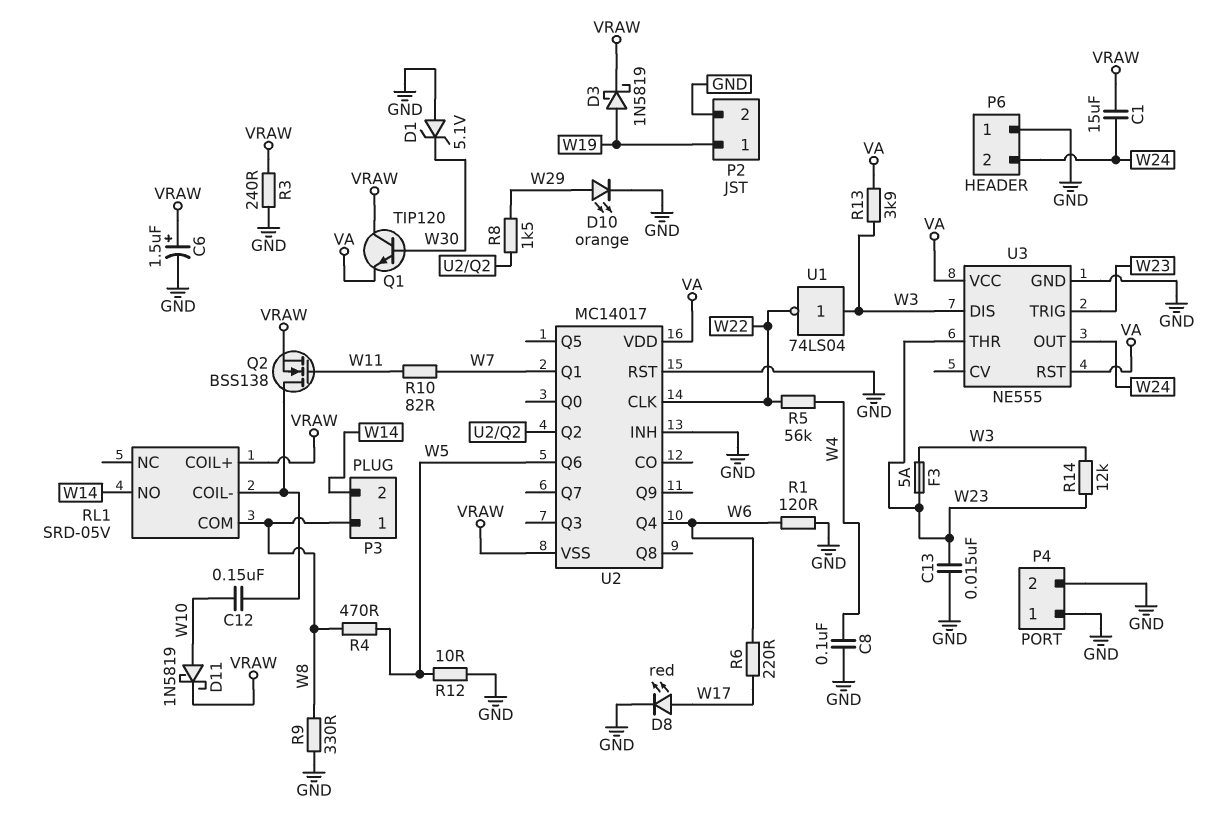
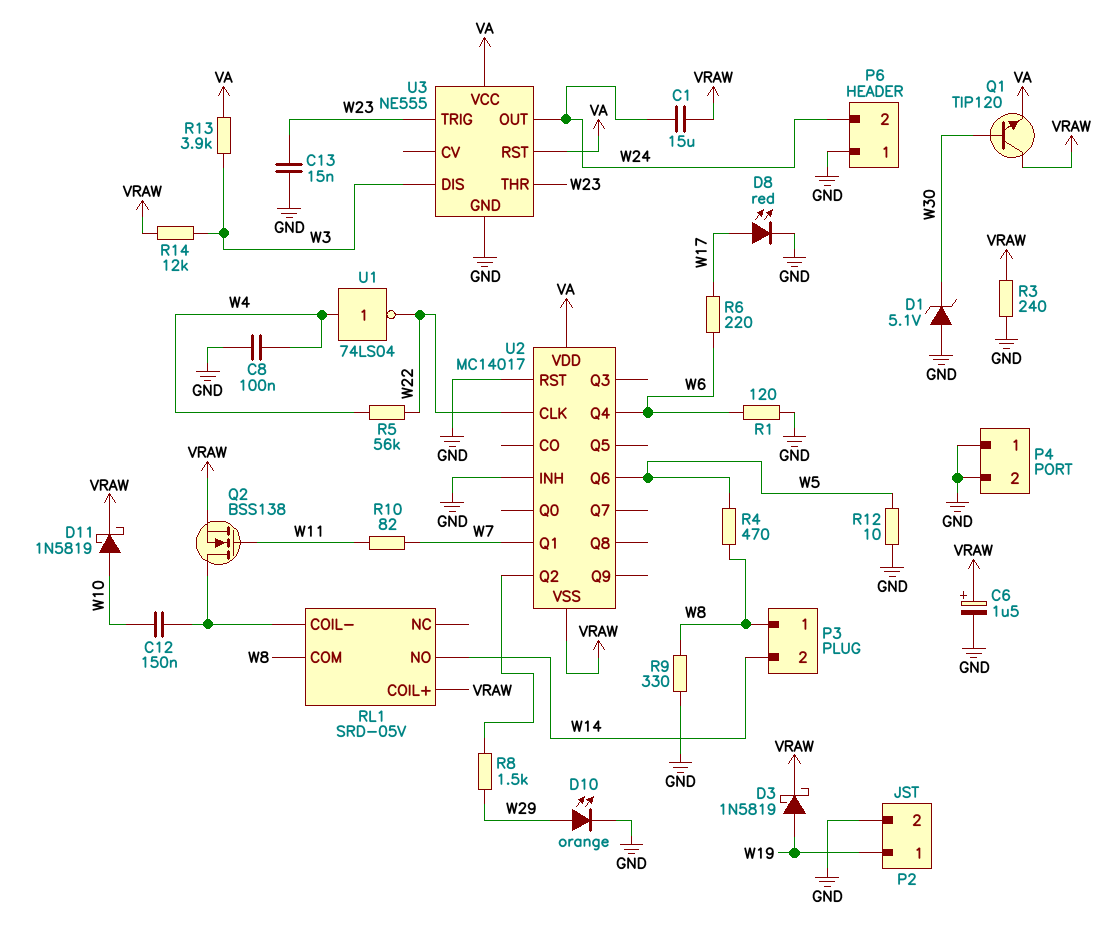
F3: 5A (W3, W23) -> none
R14: 12k (W3, W23) -> 12k (VRAW, W3)
U1: NOT 74LS04 (in W3, out W22) -> NOT 74LS04 (in W4, out W22)

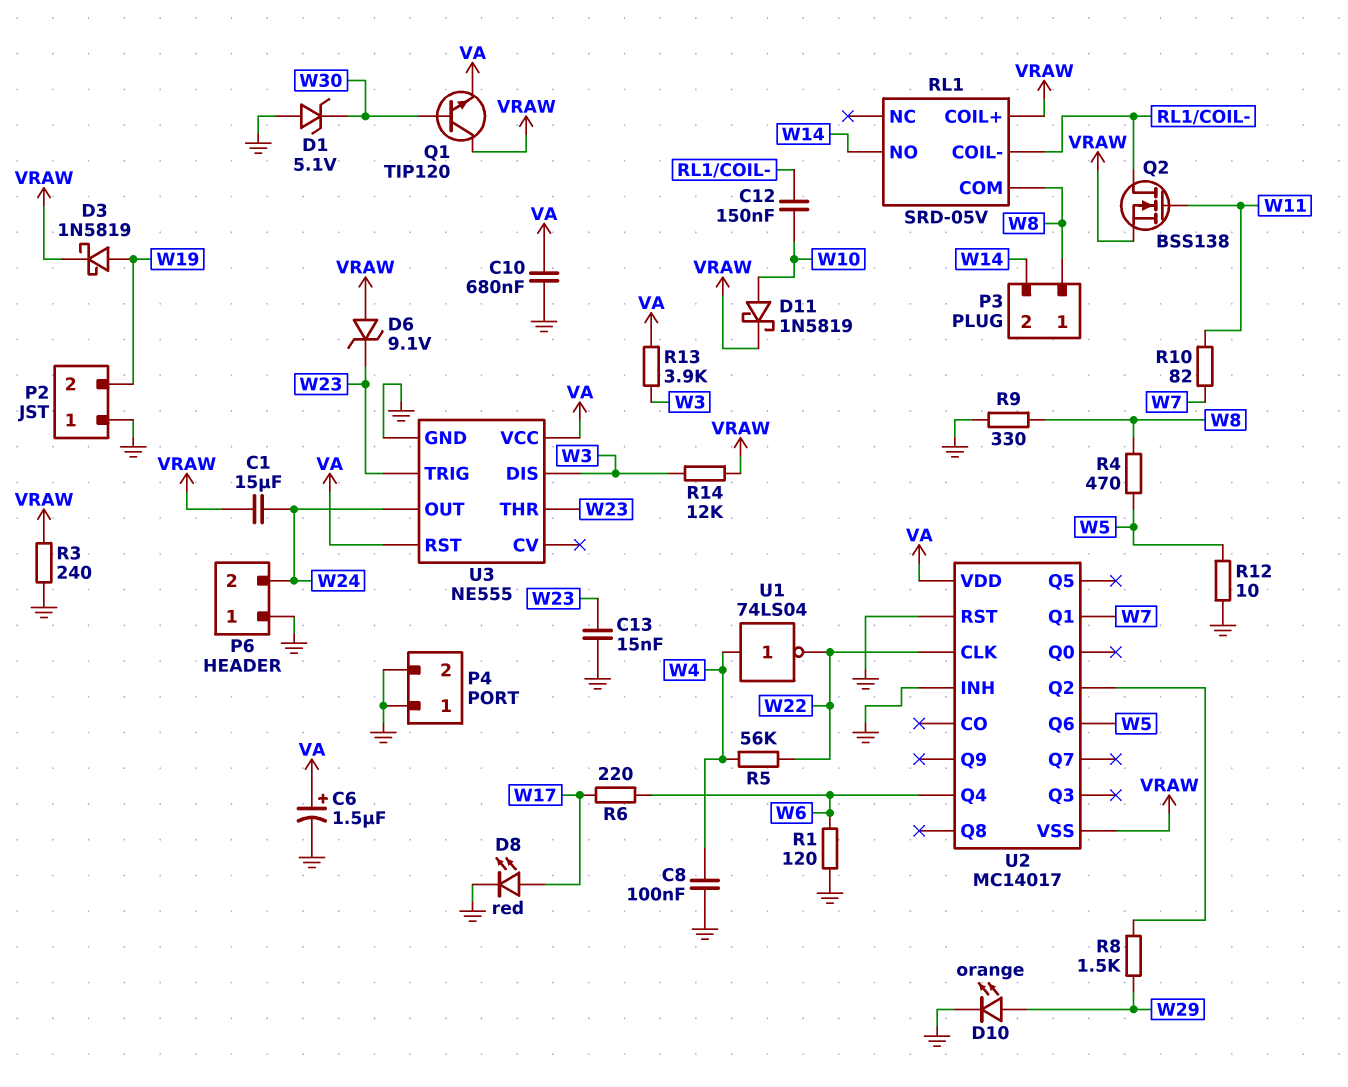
C6: 1.5uF (plus VRAW, minus GND) -> 1.5uF (plus VA, minus GND)
C10: none -> 680nF (GND, VA)
D6: none -> zener 9.1V (A VRAW, K W23)
P2 pin 1: W19 -> GND
P2 pin 2: GND -> W19

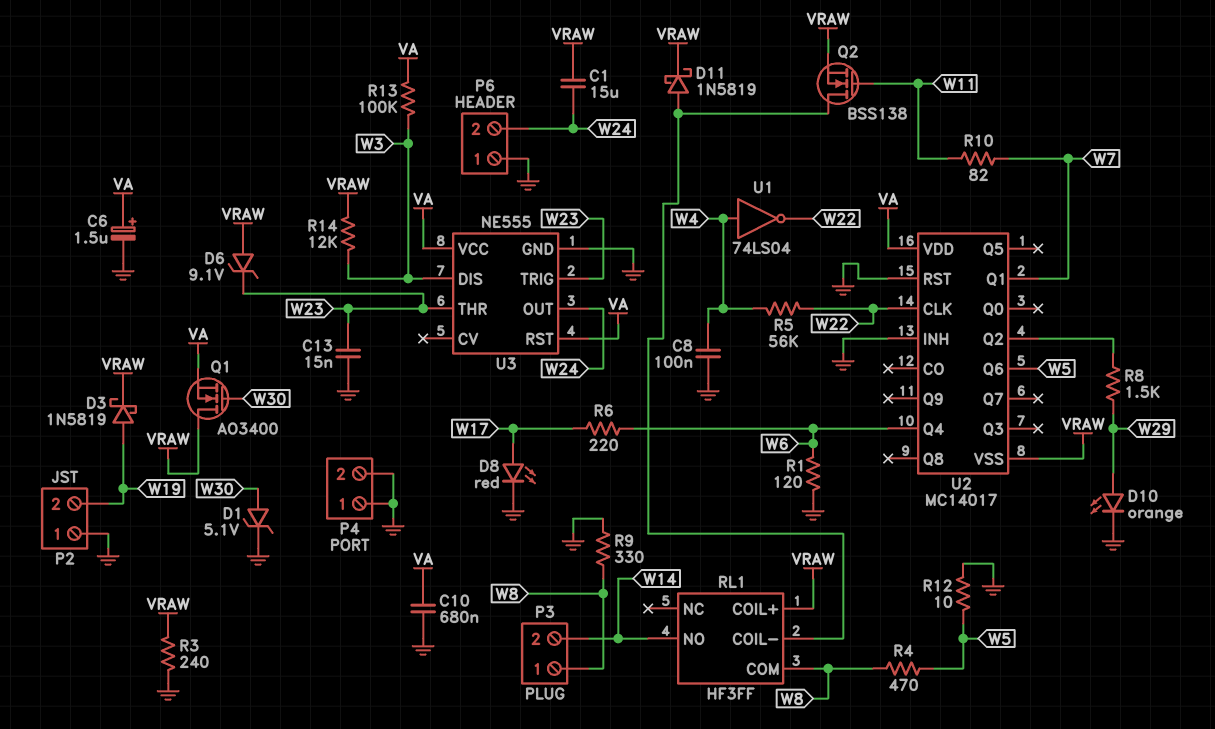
C12: 150nF (RL1/COIL-, W10) -> none
D1: zener 5.1V (A GND, K W30) -> zener 5.1V (A W30, K GND)
D11: schottky 1N5819 (A W10, K VRAW) -> schottky 1N5819 (A RL1/COIL-, K VRAW)
Q1: NPN TIP120 (B W30, C VRAW, E VA) -> NMOS AO3400 (G W30, D VRAW, S VA)
R13: 3.9k (VA, W3) -> 100k (VA, W3)
RL1: SRD-05V -> HF3FF

